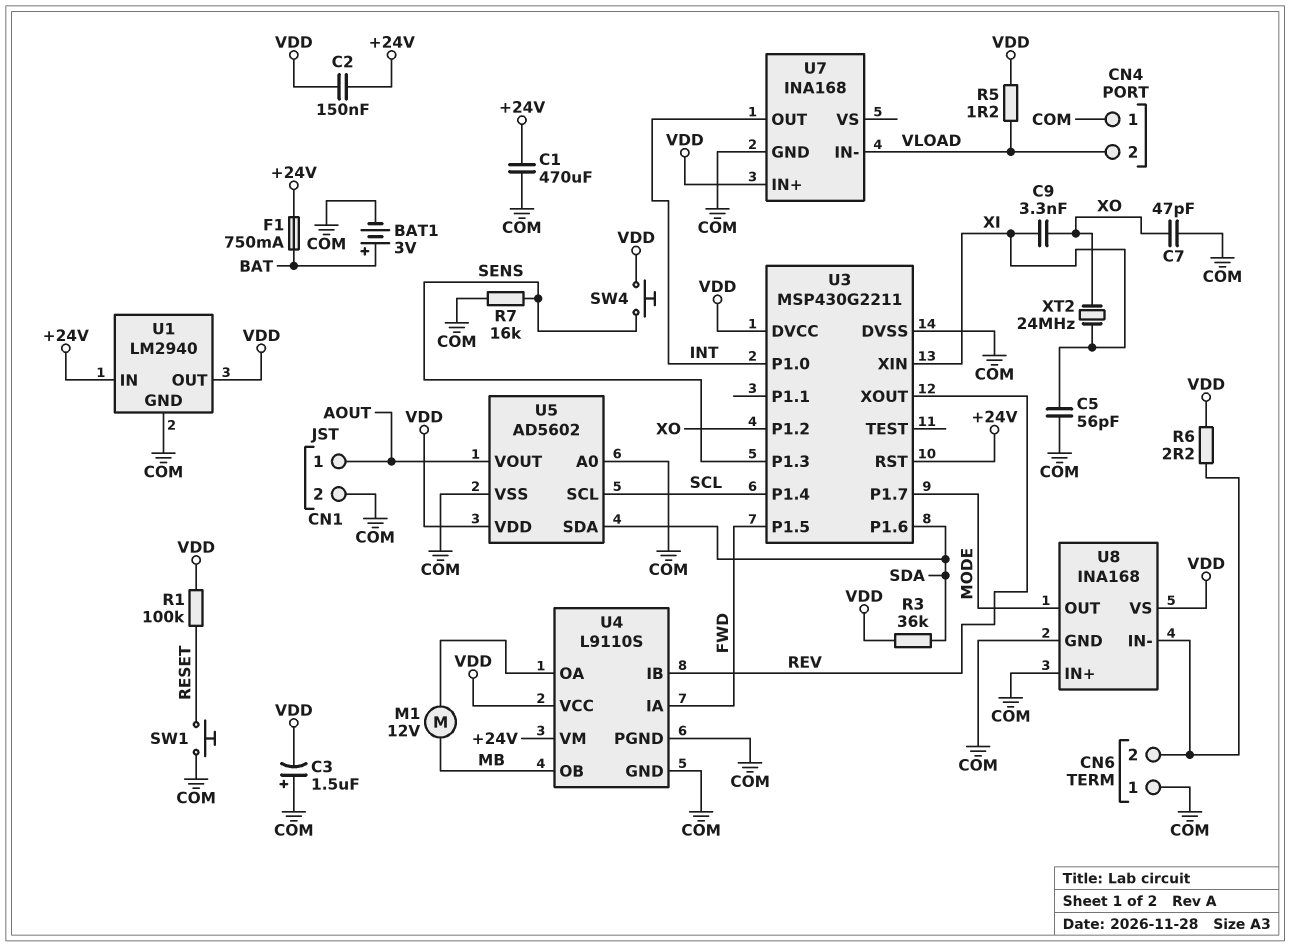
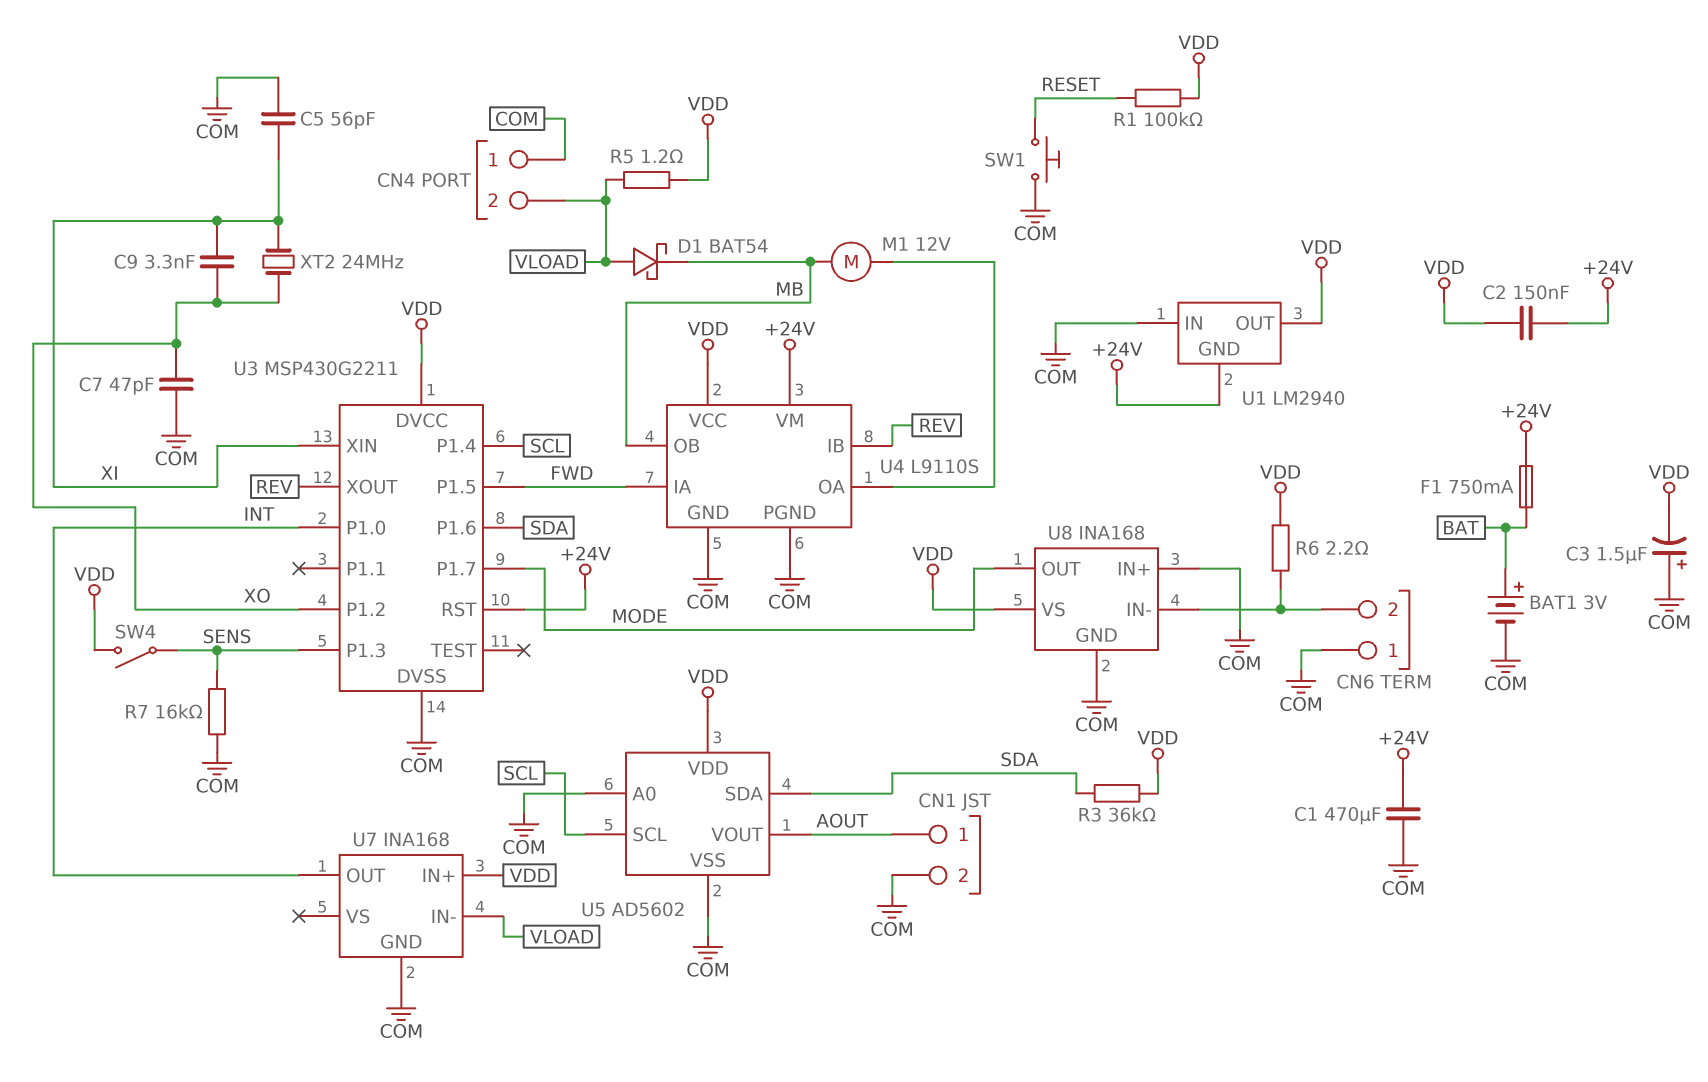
D1: none -> schottky BAT54 (A VLOAD, K MB)
SW4: button (SENS, VDD) -> switch (SENS, VDD)
U1 pin GND: COM -> +24V
U1 pin IN: +24V -> COM

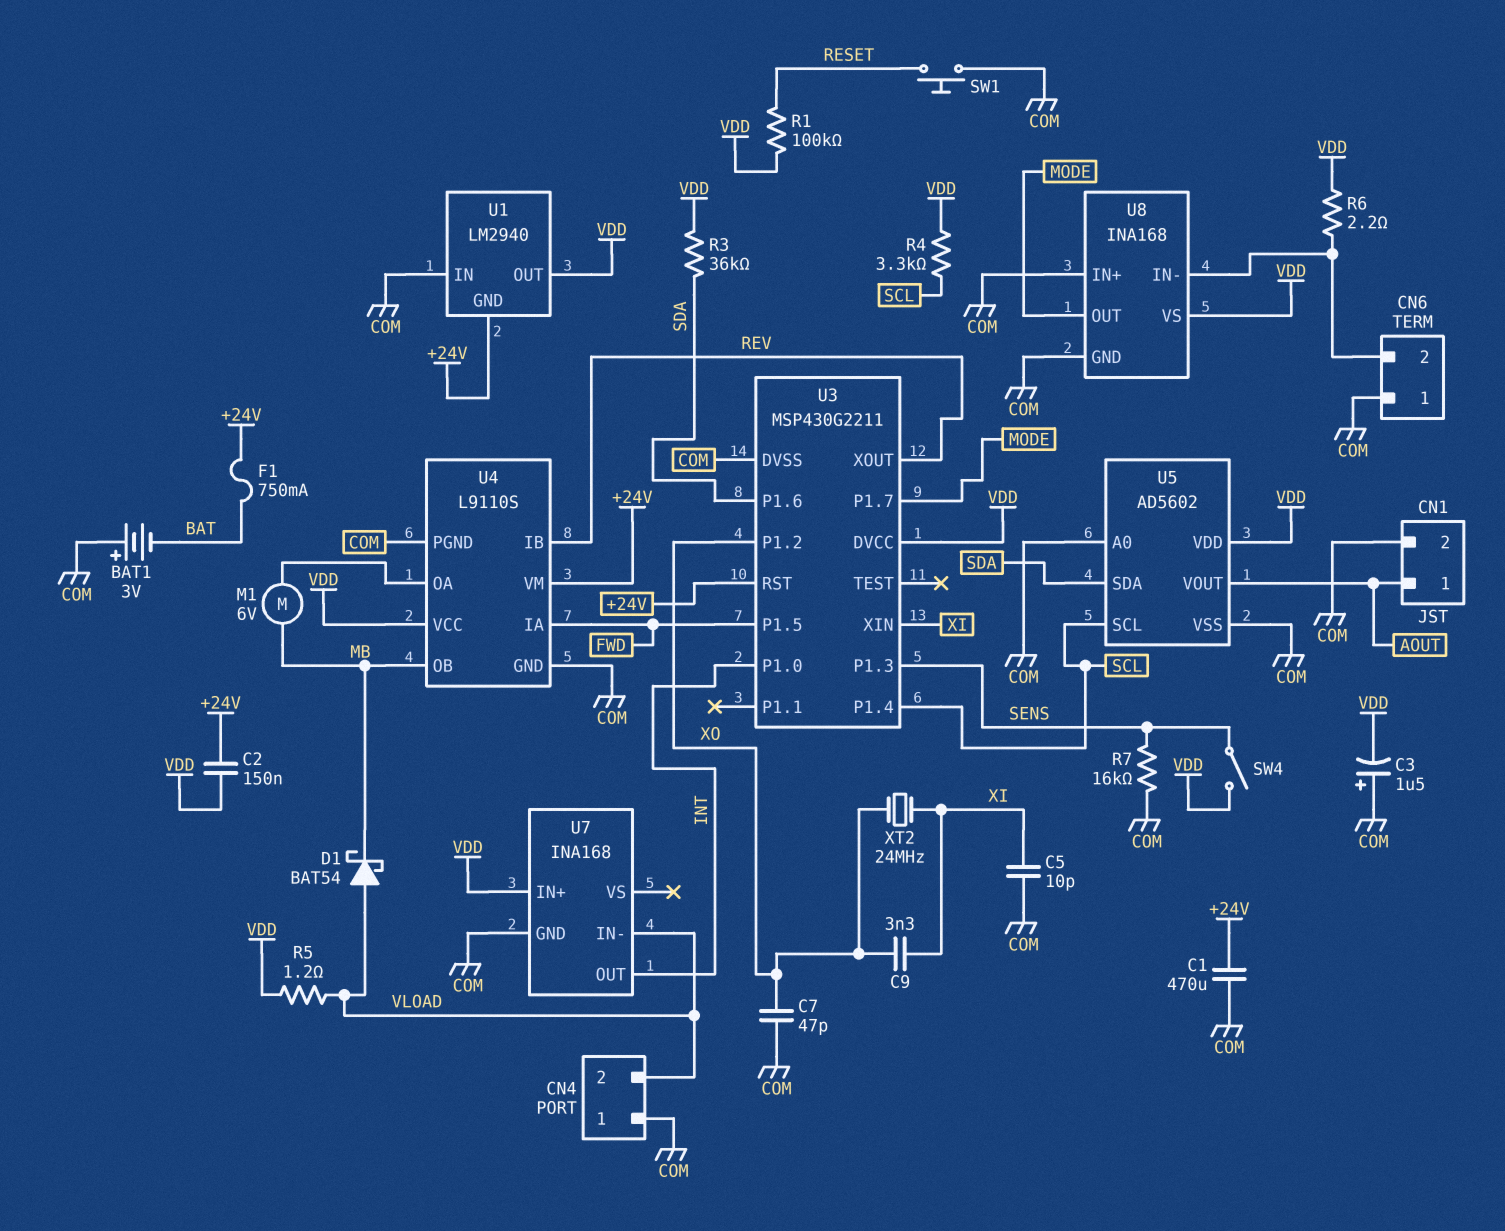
BAT1: 3V (plus BAT, minus COM) -> 3V (plus COM, minus BAT)
C5: 56pF (COM, XI) -> 10pF (COM, XI)
M1: motor 12V (MB, U4/OA) -> motor 6V (MB, U4/OA)
R4: none -> 3.3k (SCL, VDD)

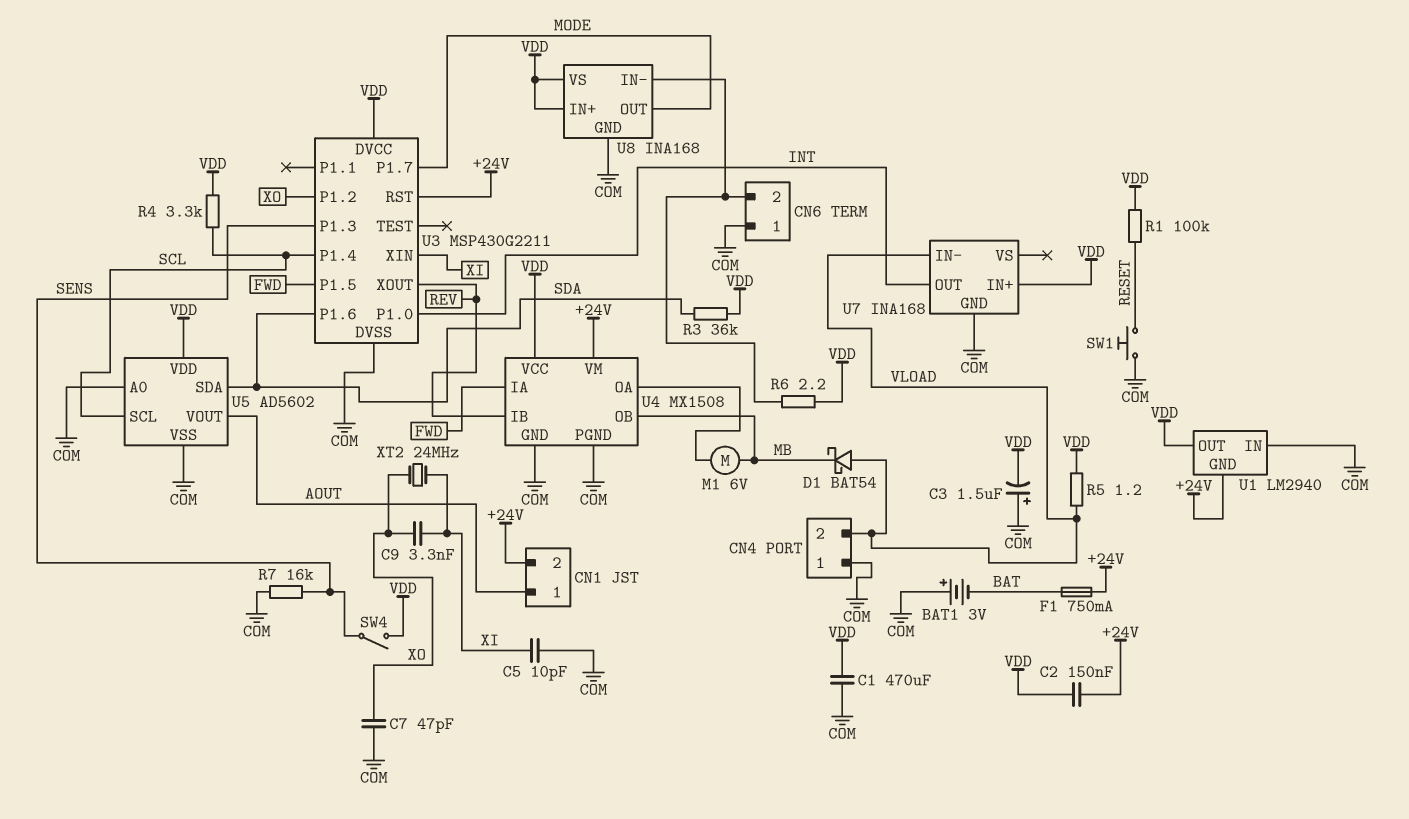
C1: 470uF (+24V, COM) -> 470uF (COM, VDD)
CN1 pin 2: COM -> +24V
U4: L9110S -> MX1508
U8 pin IN+: COM -> VDD

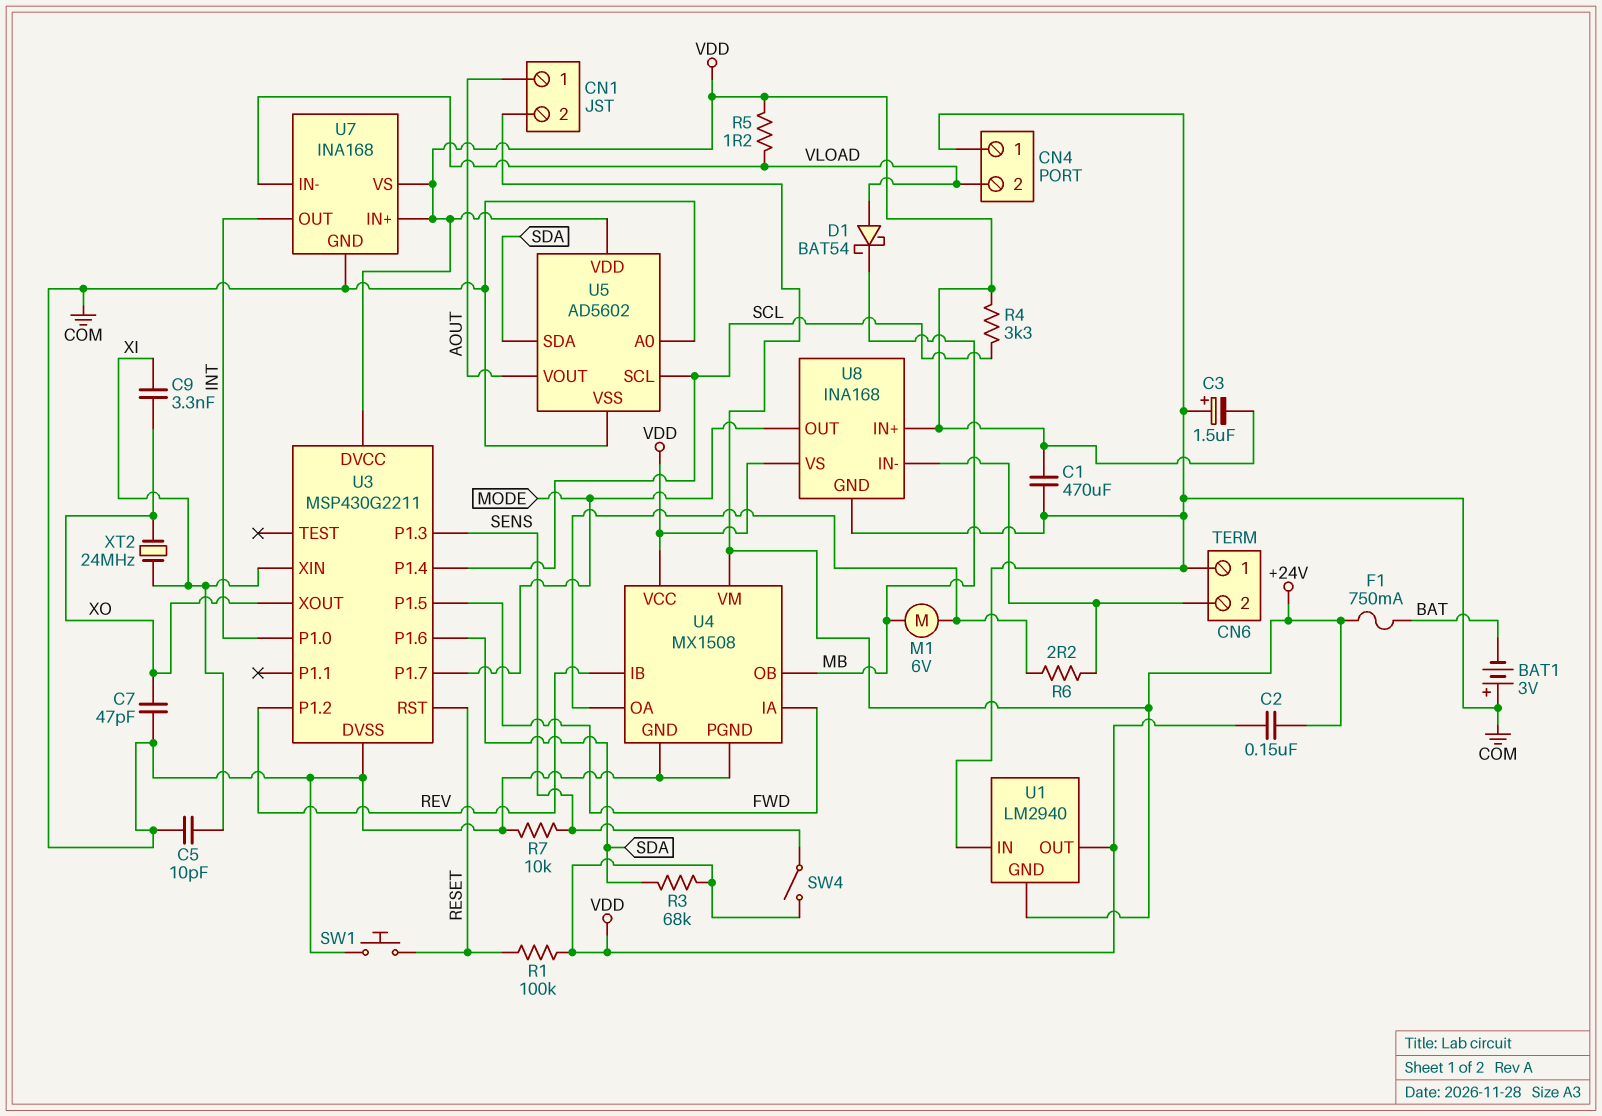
R3: 36k (SDA, VDD) -> 68k (SDA, VDD)
R6: 2.2 (CN6/2, VDD) -> 2.2 (CN6/2, U4/OA)
R7: 16k (COM, SENS) -> 10k (COM, SENS)
U3 pin P1.2: XO -> REV
U3 pin RST: +24V -> RESET
U3 pin XOUT: REV -> XO
U7 pin VS: none -> VDD

